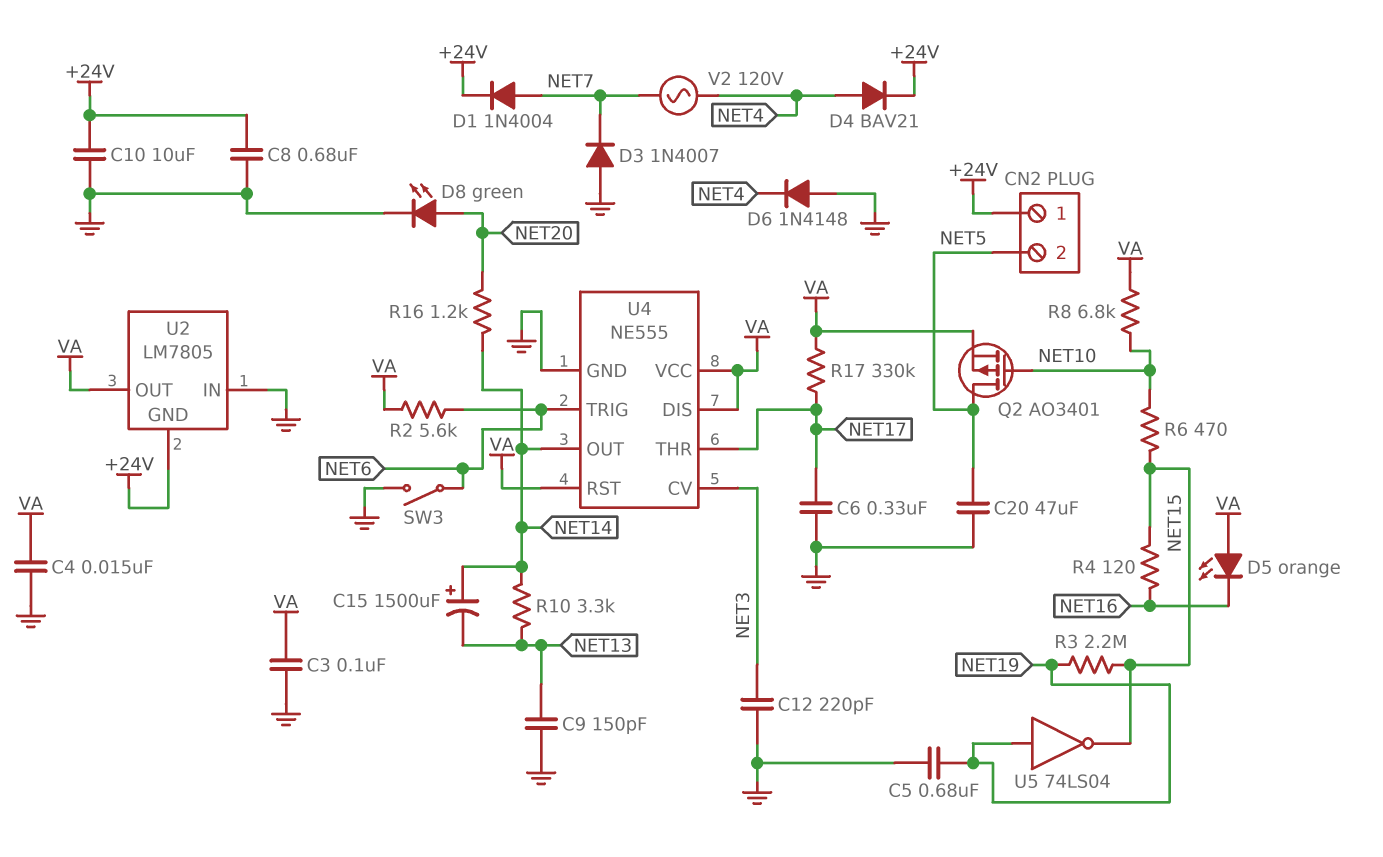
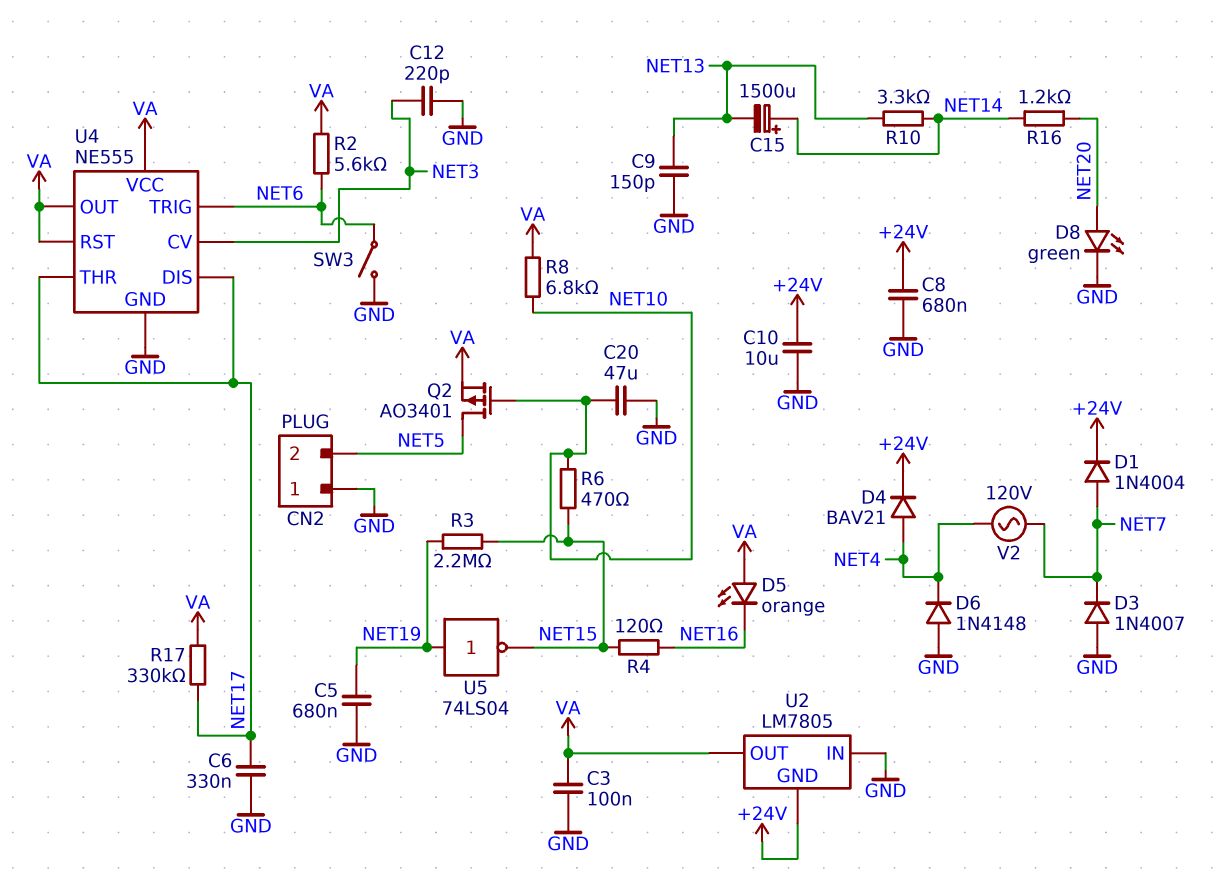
C4: 15nF (GND, VA) -> none
C20: 47uF (GND, NET5) -> 47uF (GND, NET10)
CN2 pin 1: +24V -> GND
U4 pin DIS: VA -> NET17
U4 pin OUT: NET14 -> VA

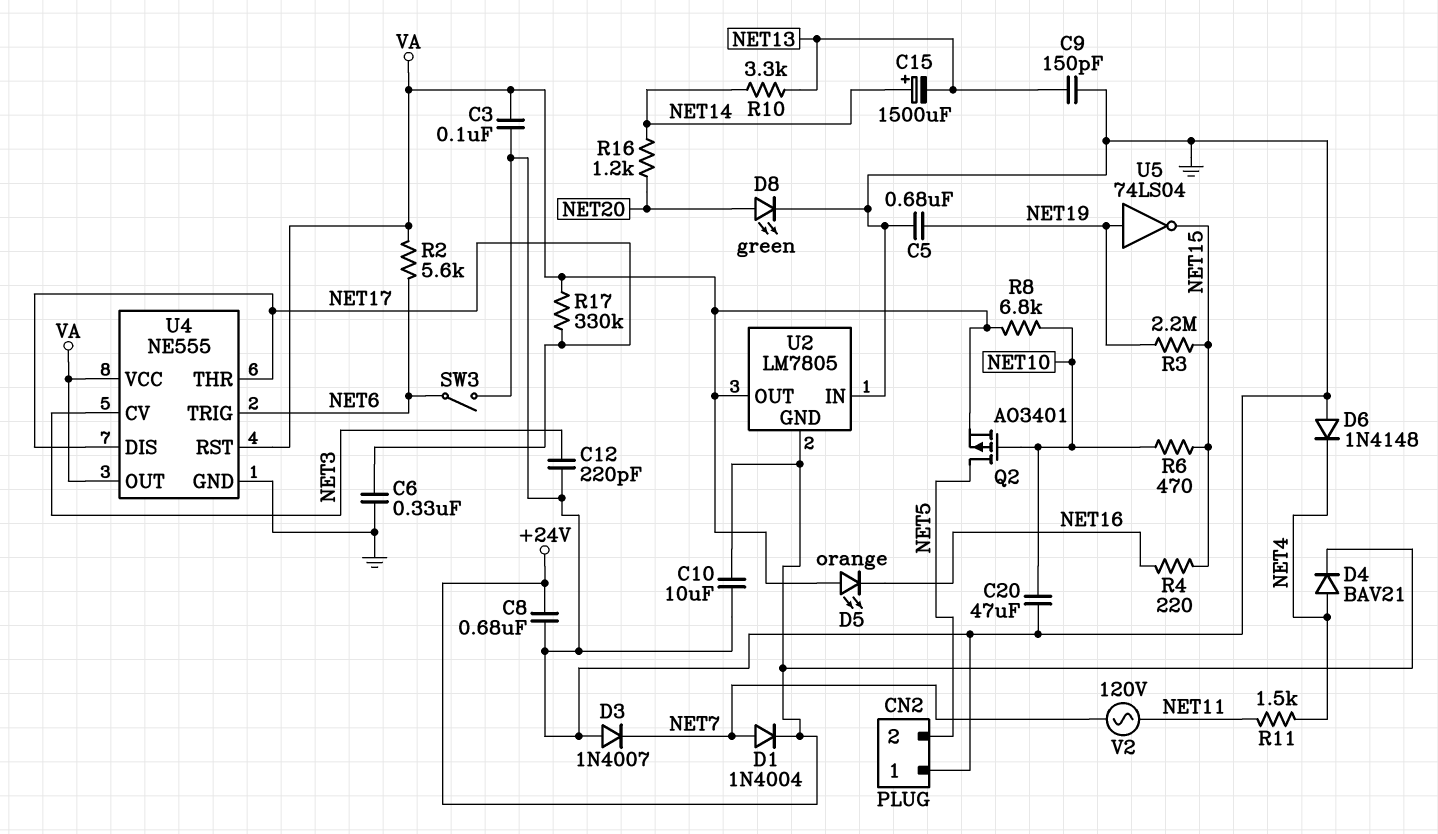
R4: 120 (NET15, NET16) -> 220 (NET15, NET16)
R11: none -> 1.5k (NET4, NET11)
V2: AC 120V (NET4, NET7) -> AC 120V (NET7, NET11)

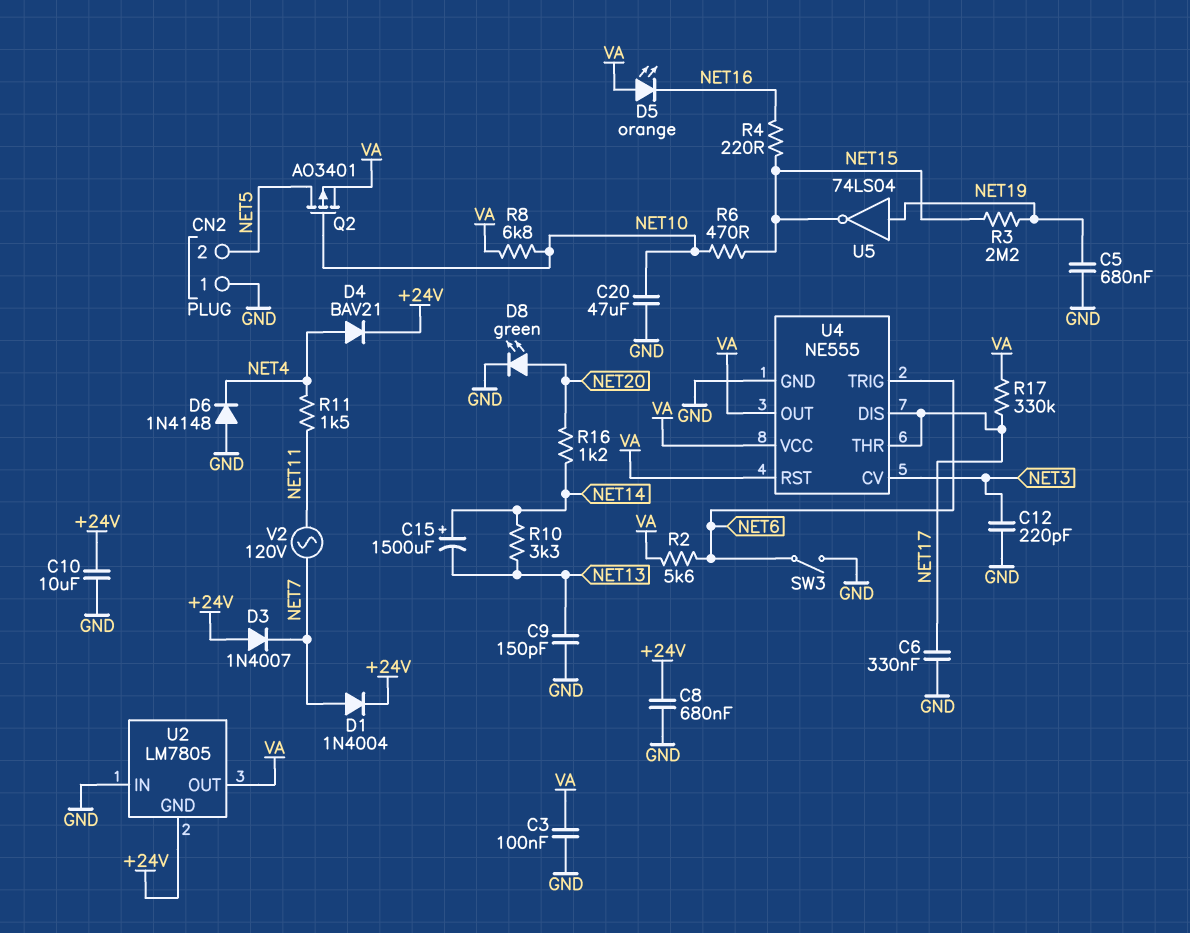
D3: diode 1N4007 (A GND, K NET7) -> diode 1N4007 (A +24V, K NET7)

